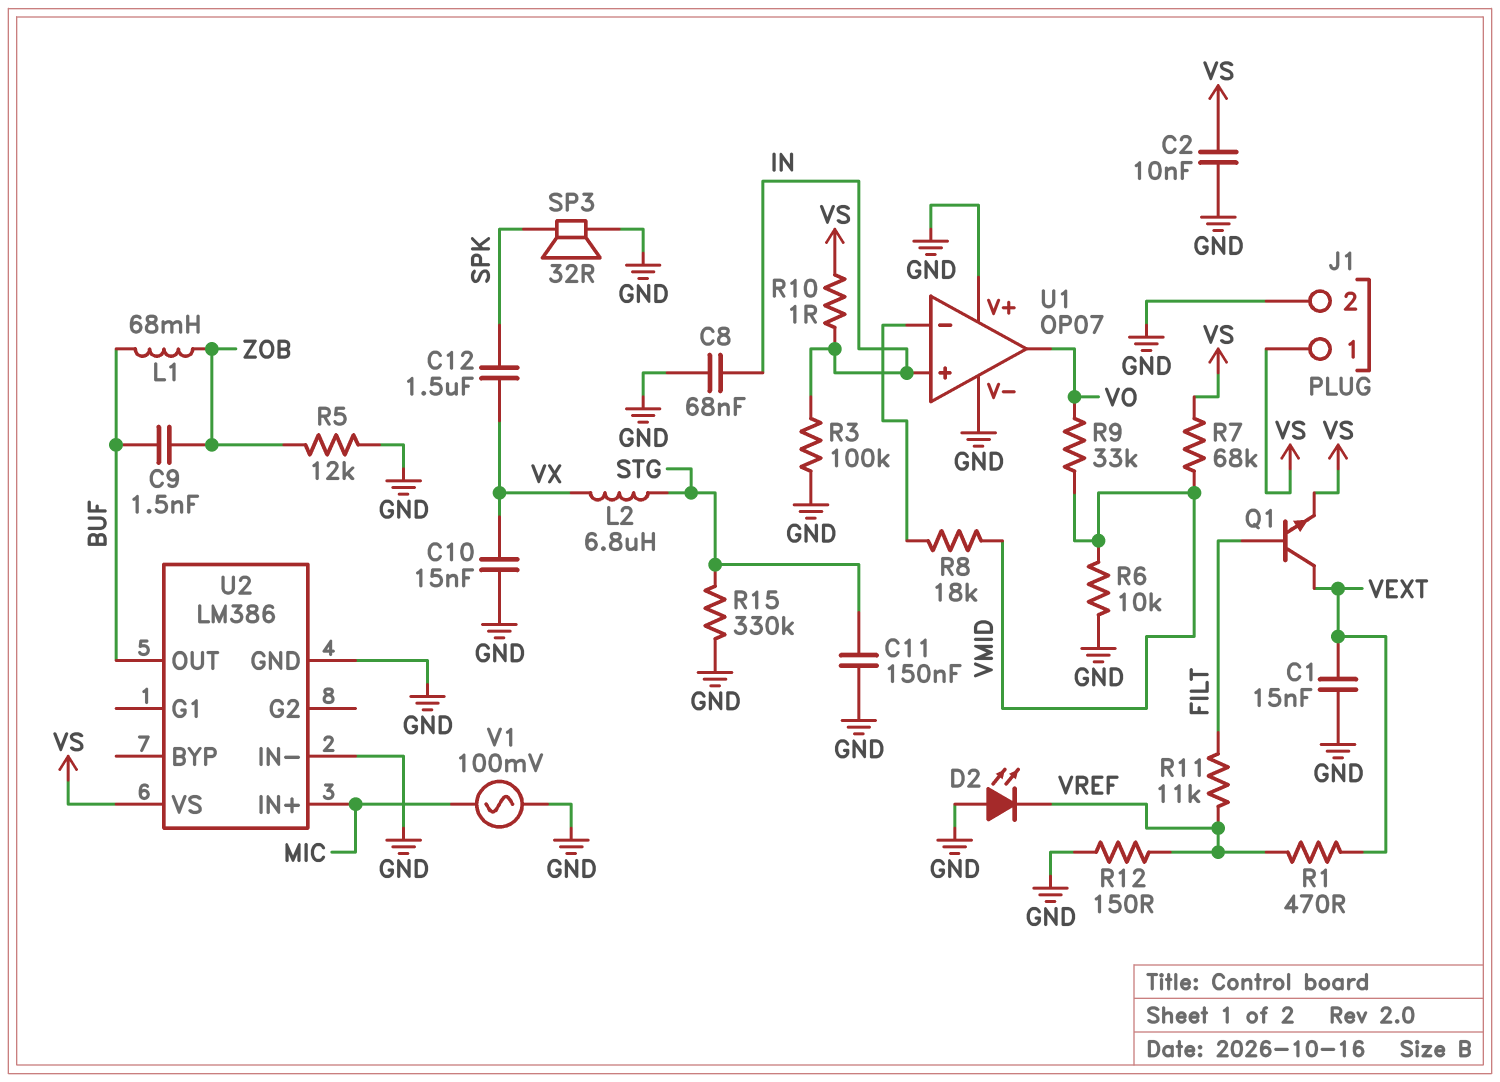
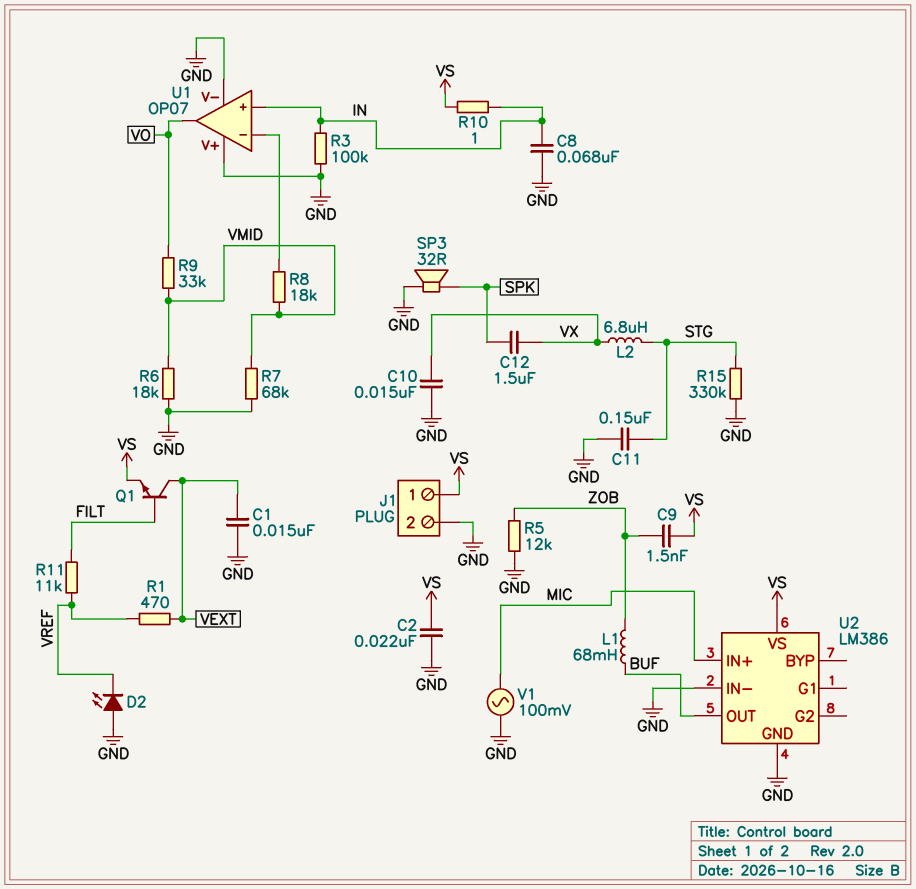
C2: 10nF (GND, VS) -> 22nF (GND, VS)
C9: 1.5nF (BUF, ZOB) -> 1.5nF (VS, ZOB)
R6: 10k (GND, VMID) -> 18k (GND, VMID)
R7: 68k (VMID, VS) -> 68k (GND, VMID)
R12: 150 (GND, VREF) -> none

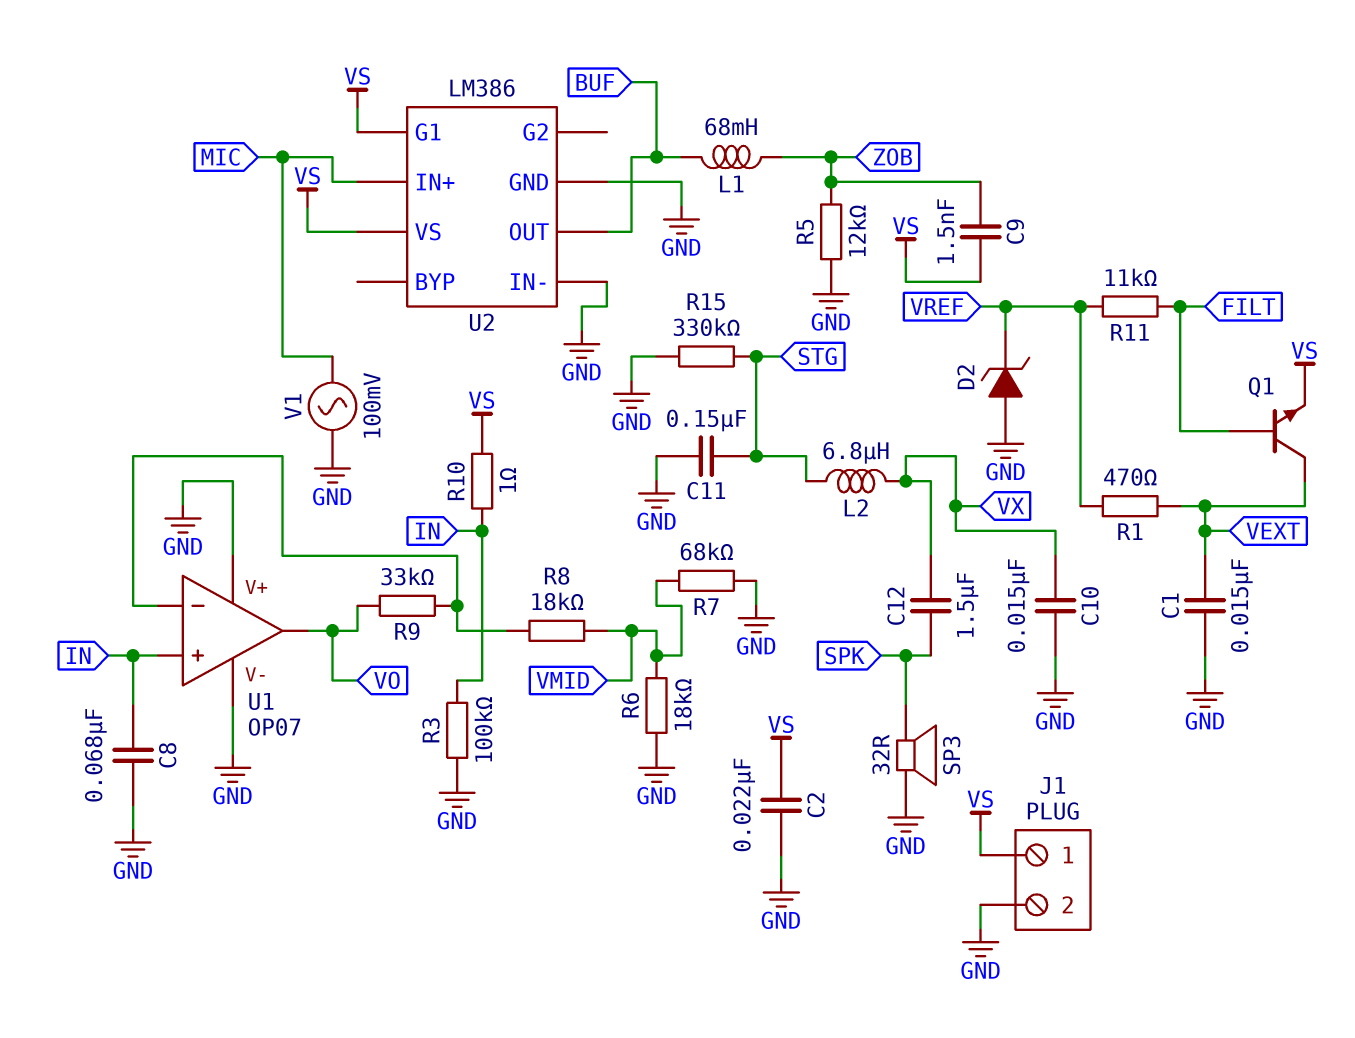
D2: LED (A GND, K VREF) -> zener (A GND, K VREF)
R9: 33k (VMID, VO) -> 33k (U1/in-, VO)
U2 pin G1: none -> VS

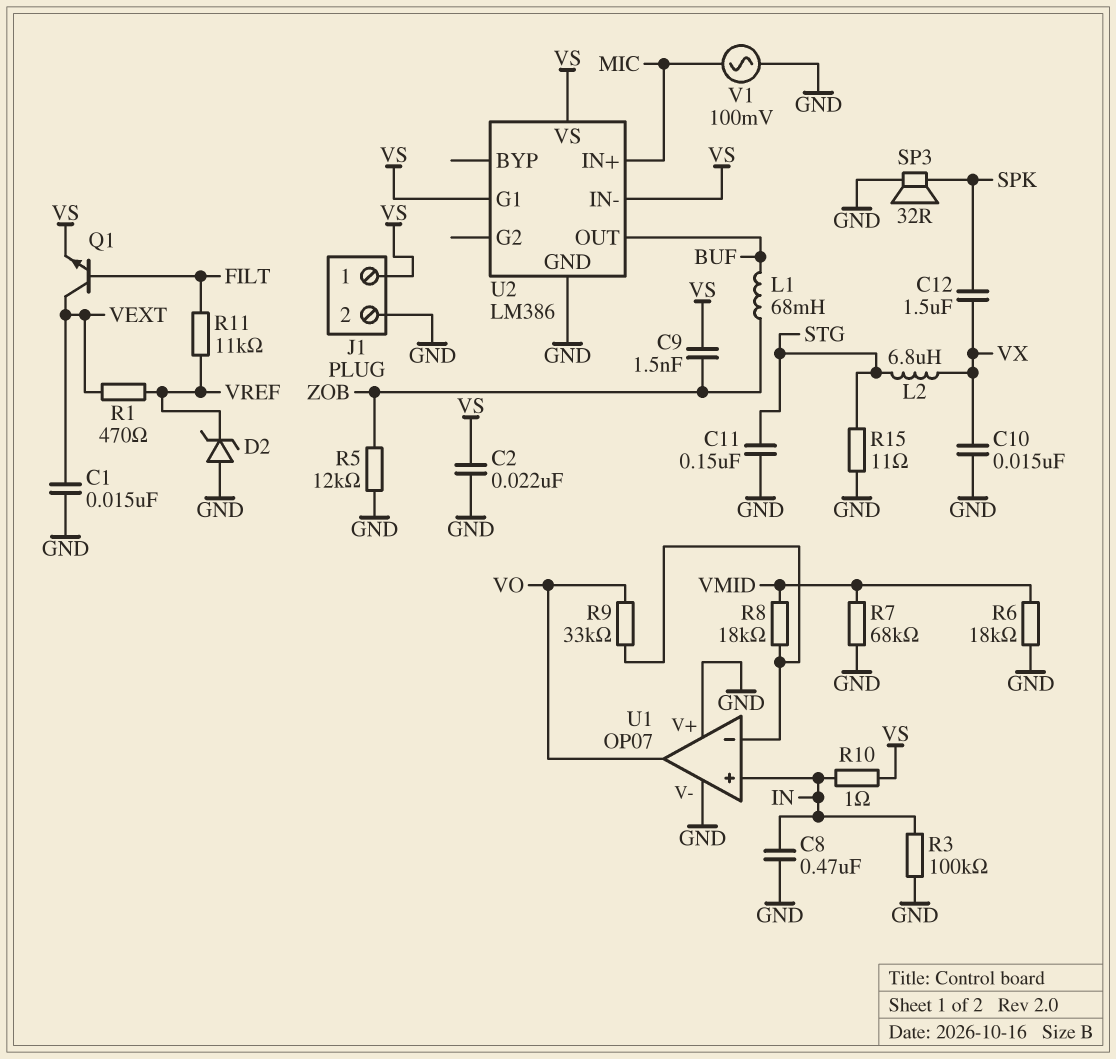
C8: 68nF (GND, IN) -> 470nF (GND, IN)
R15: 330k (GND, STG) -> 11 (GND, STG)
U2 pin IN-: GND -> VS

